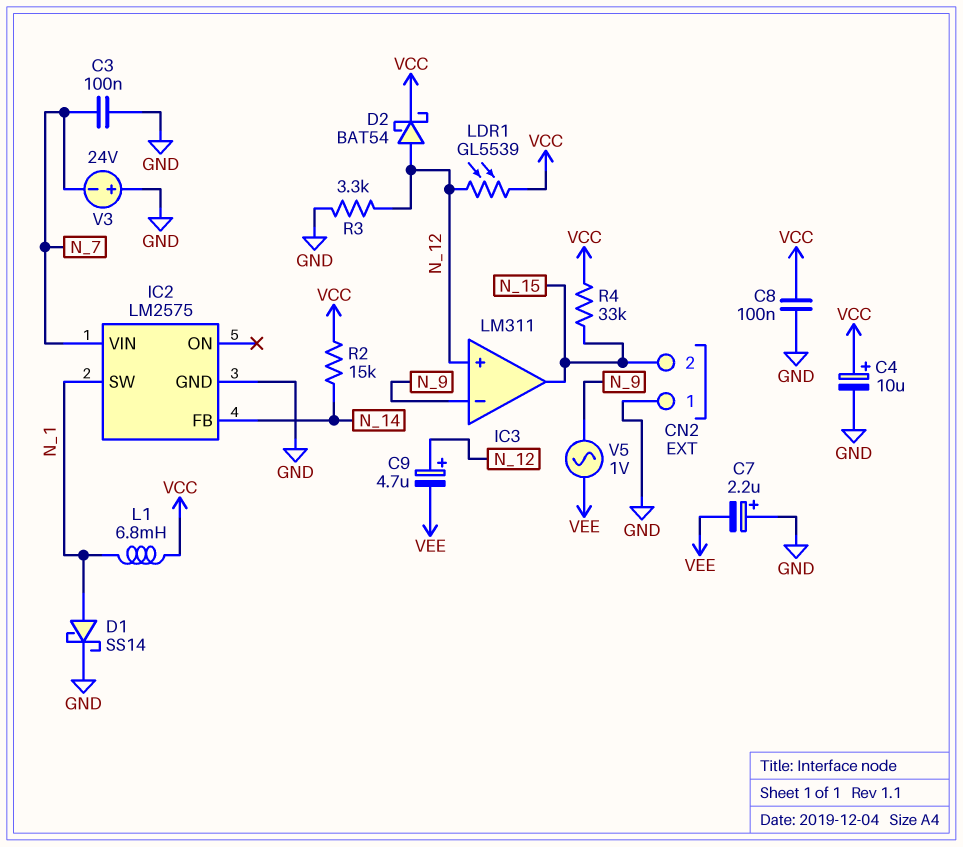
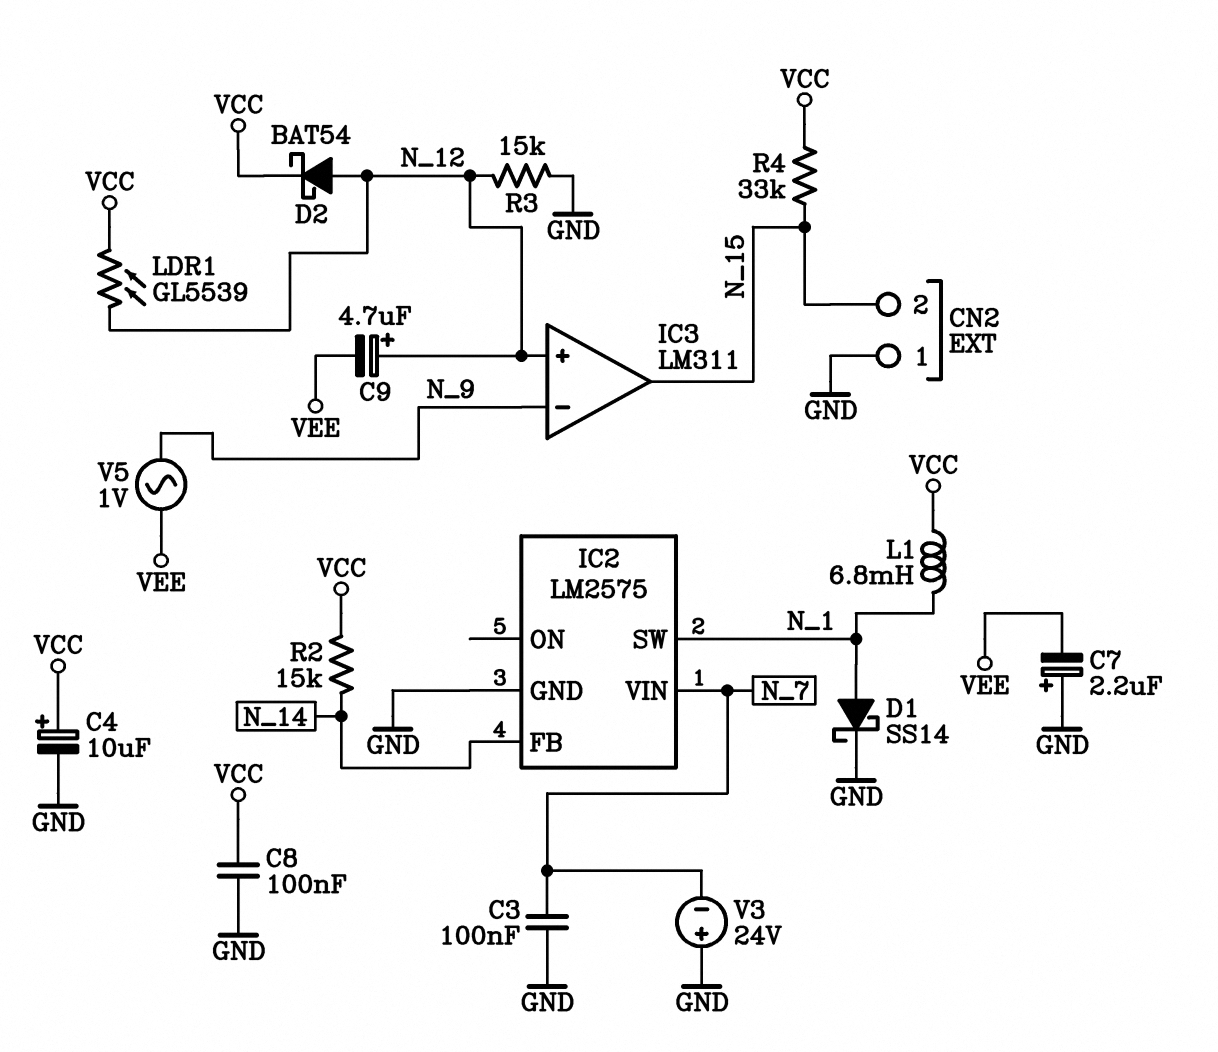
R3: 3.3k (GND, N_12) -> 15k (GND, N_12)

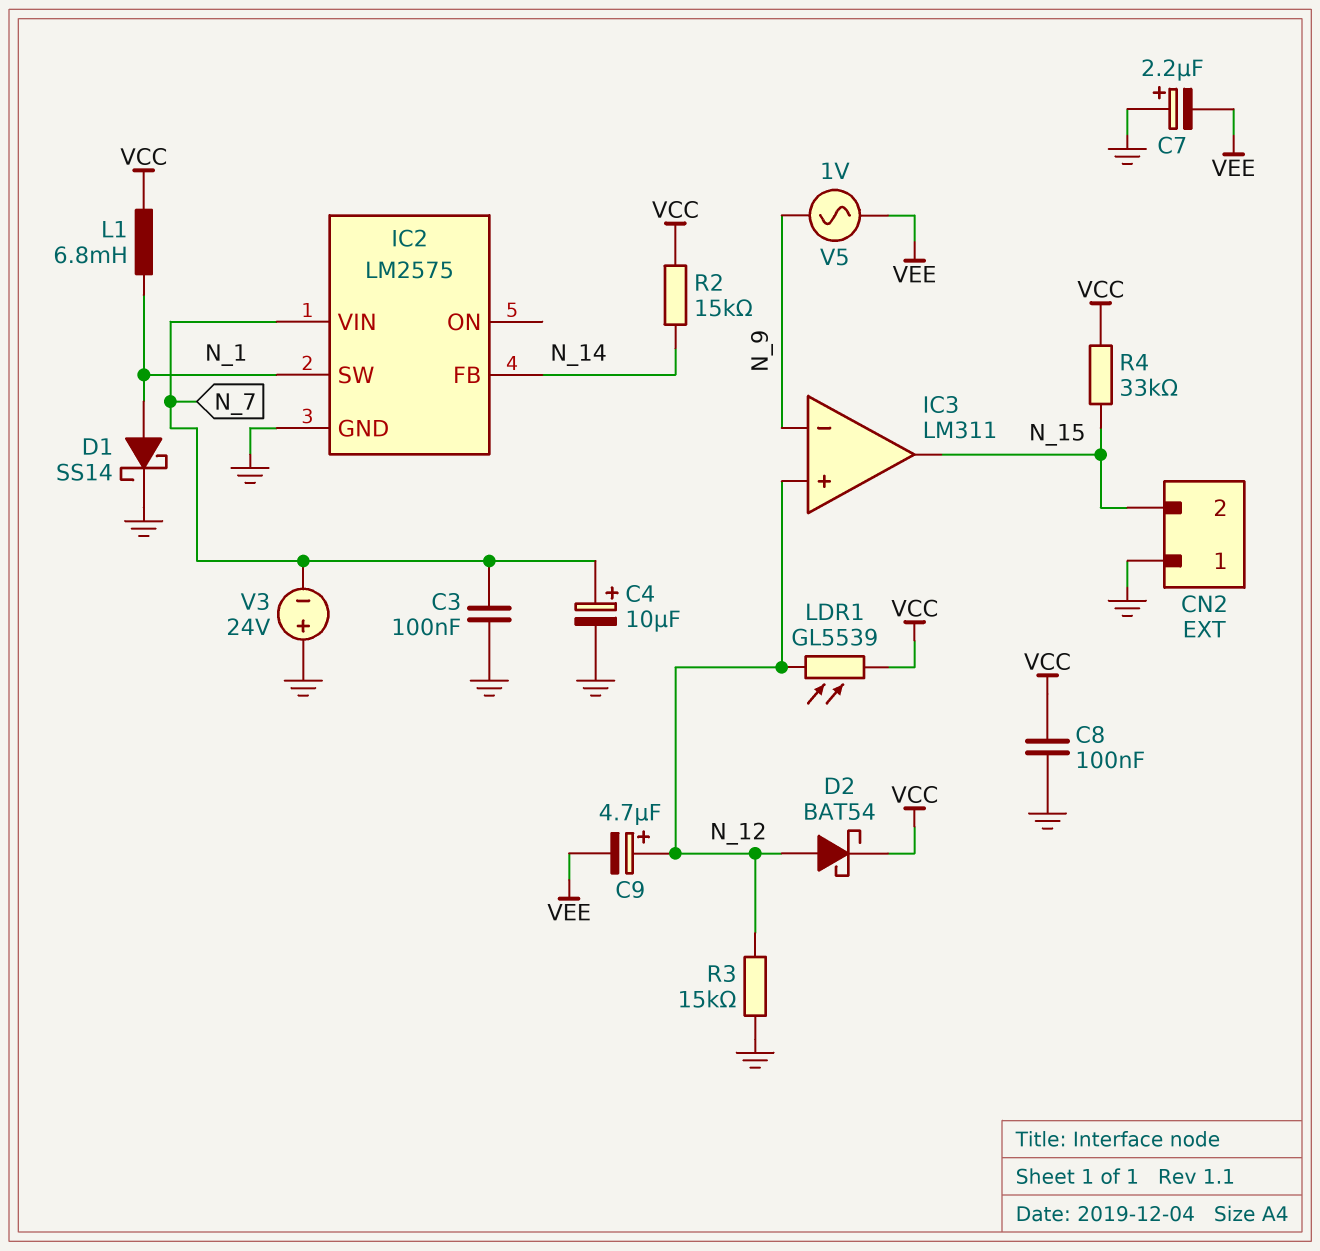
C4: 10uF (plus VCC, minus GND) -> 10uF (plus N_7, minus GND)

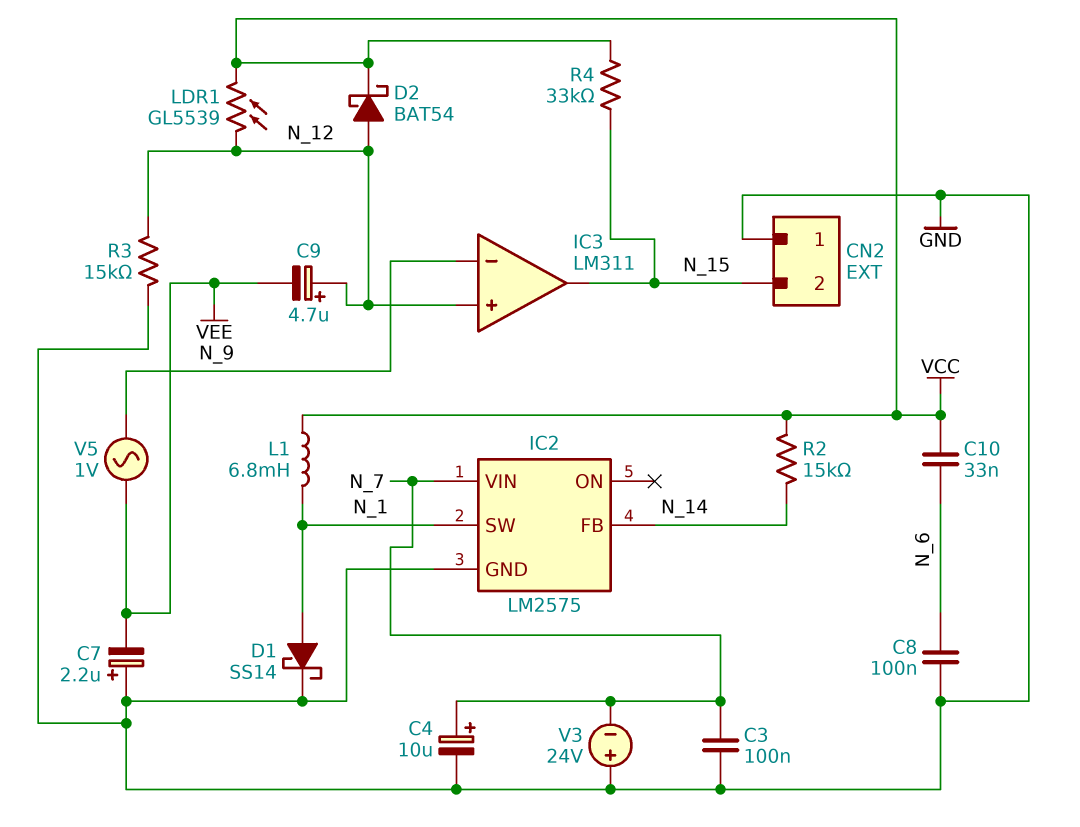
C8: 100nF (GND, VCC) -> 100nF (GND, N_6)
C10: none -> 33nF (N_6, VCC)

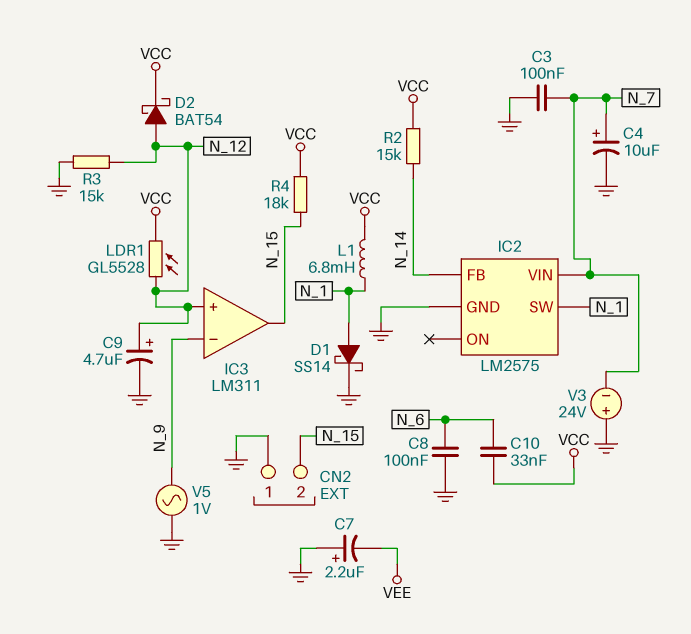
C9: 4.7uF (plus N_12, minus VEE) -> 4.7uF (plus N_12, minus GND)
LDR1: GL5539 (N_12, VCC) -> GL5528 (N_12, VCC)
R4: 33k (N_15, VCC) -> 18k (N_15, VCC)
V5: AC 1V (N_9, VEE) -> AC 1V (GND, N_9)

